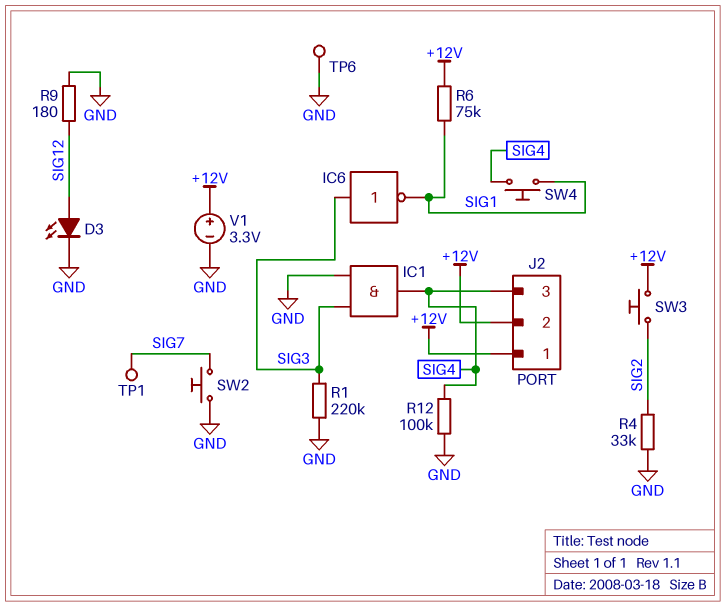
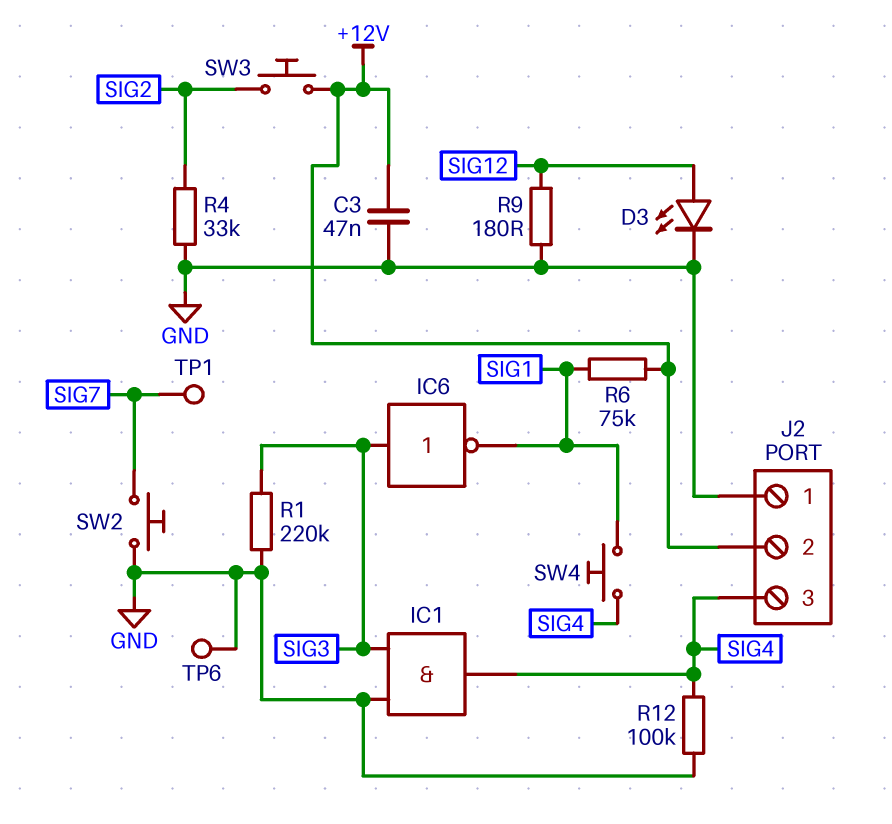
C3: none -> 47nF (+12V, GND)
J2 pin 1: +12V -> GND
V1: 3.3V (plus +12V, minus GND) -> none

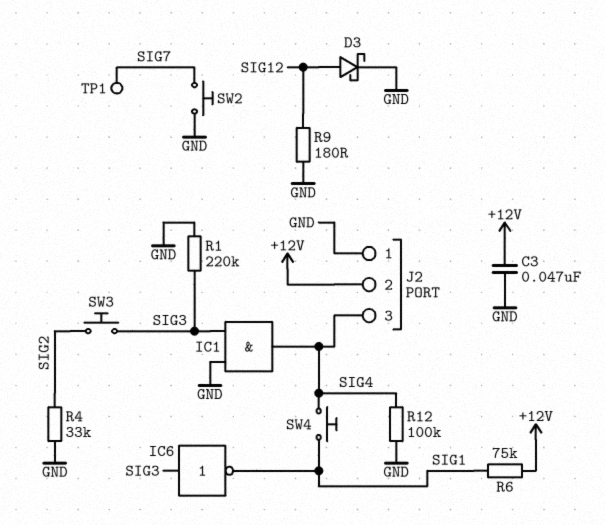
D3: LED (A SIG12, K GND) -> schottky (A SIG12, K GND)
SW3: button (+12V, SIG2) -> button (SIG2, SIG3)
TP6: test point (GND) -> none

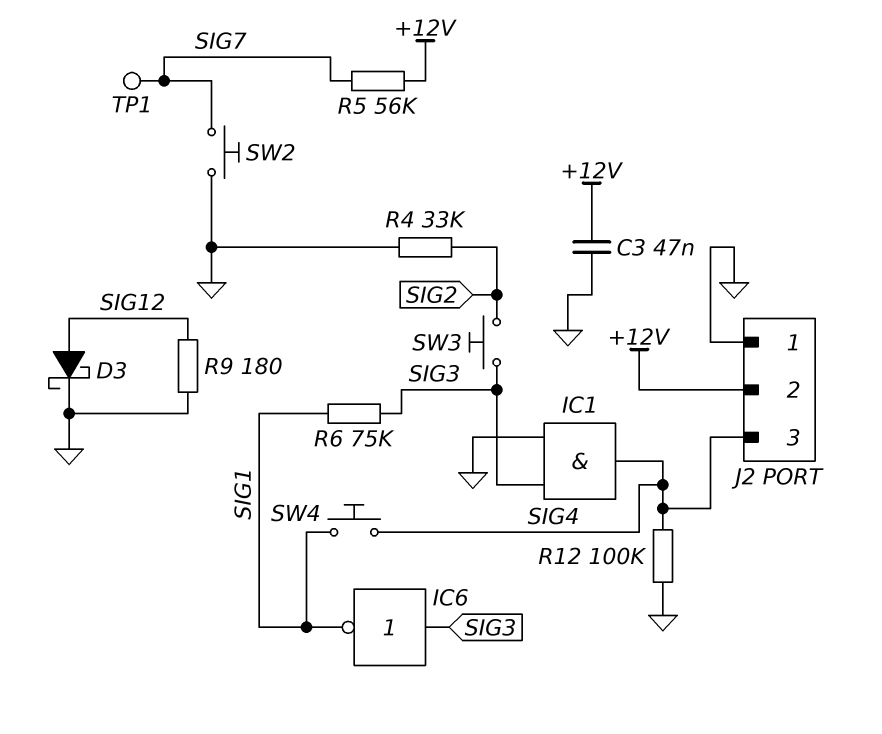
R1: 220k (GND, SIG3) -> none
R5: none -> 56k (+12V, SIG7)
R6: 75k (+12V, SIG1) -> 75k (SIG1, SIG3)

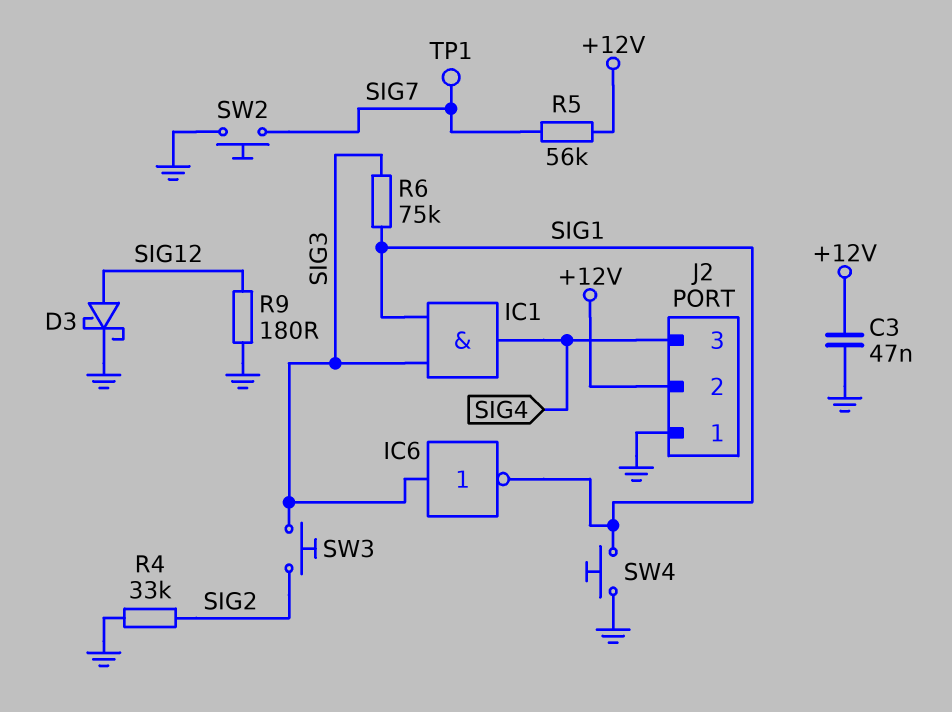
IC1: AND (in GND, in SIG3, out SIG4) -> AND (in SIG1, in SIG3, out SIG4)
R12: 100k (GND, SIG4) -> none
SW4: button (SIG1, SIG4) -> button (GND, SIG1)

